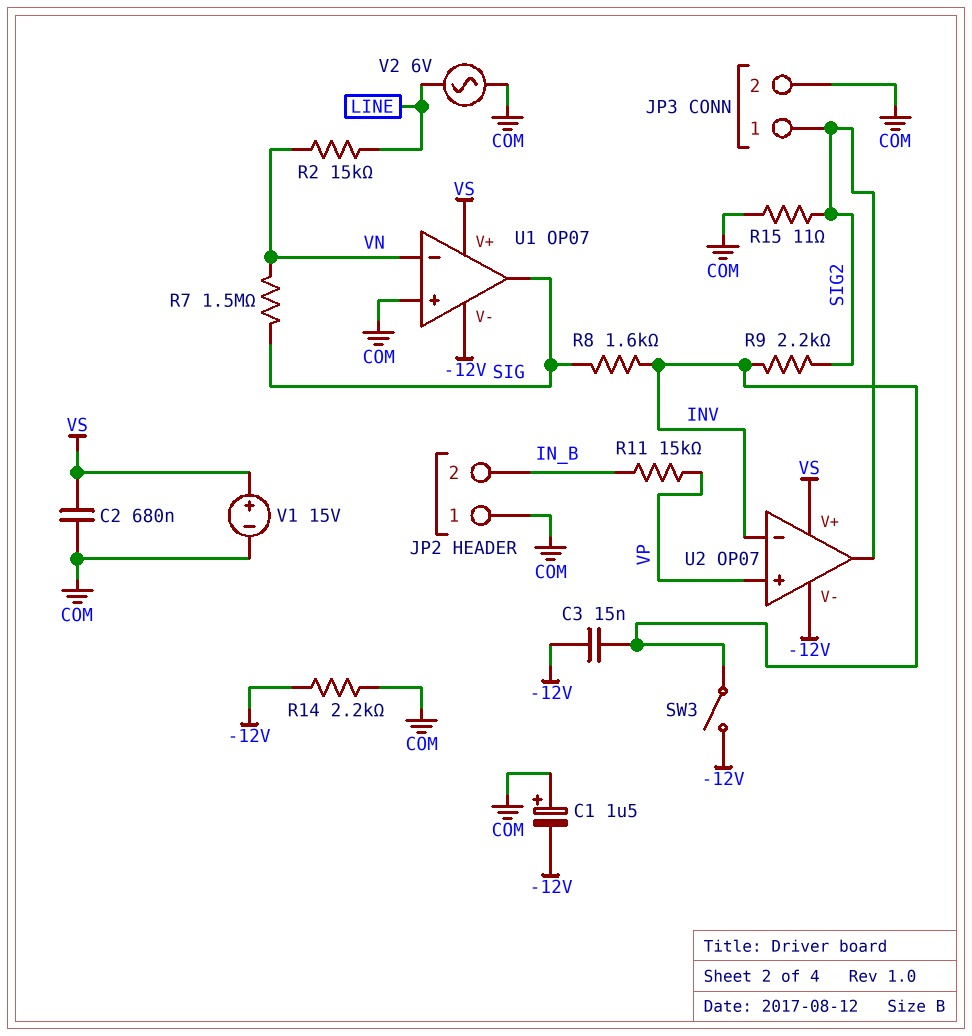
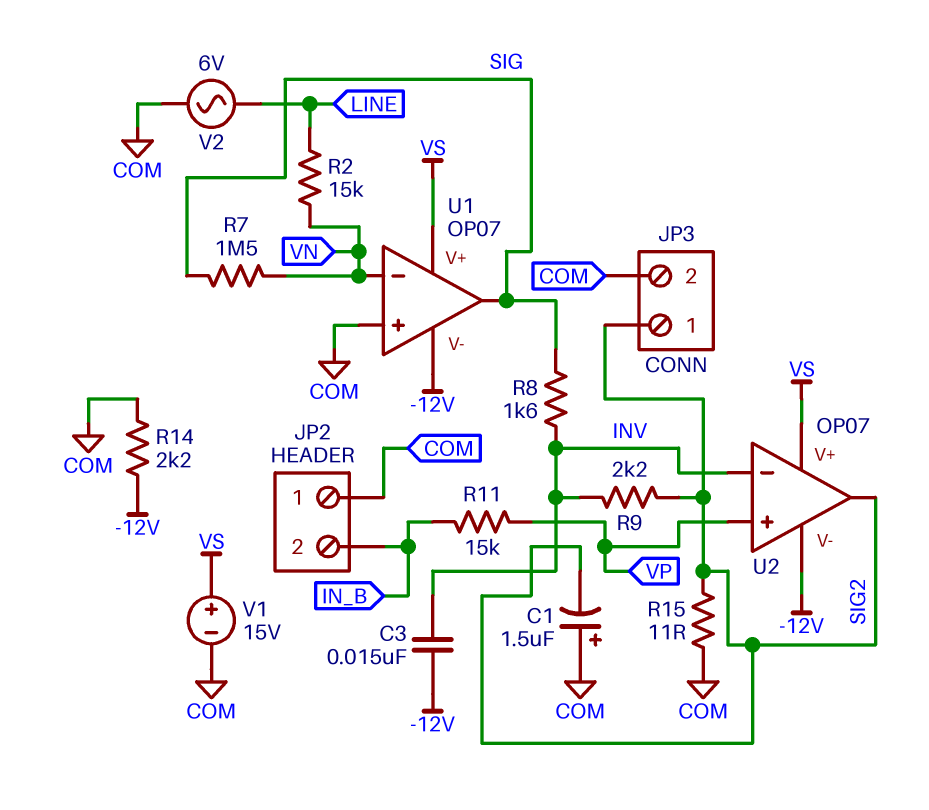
C1: 1.5uF (plus COM, minus -12V) -> 1.5uF (plus COM, minus SIG2)
C2: 680nF (COM, VS) -> none
SW3: switch (-12V, INV) -> none

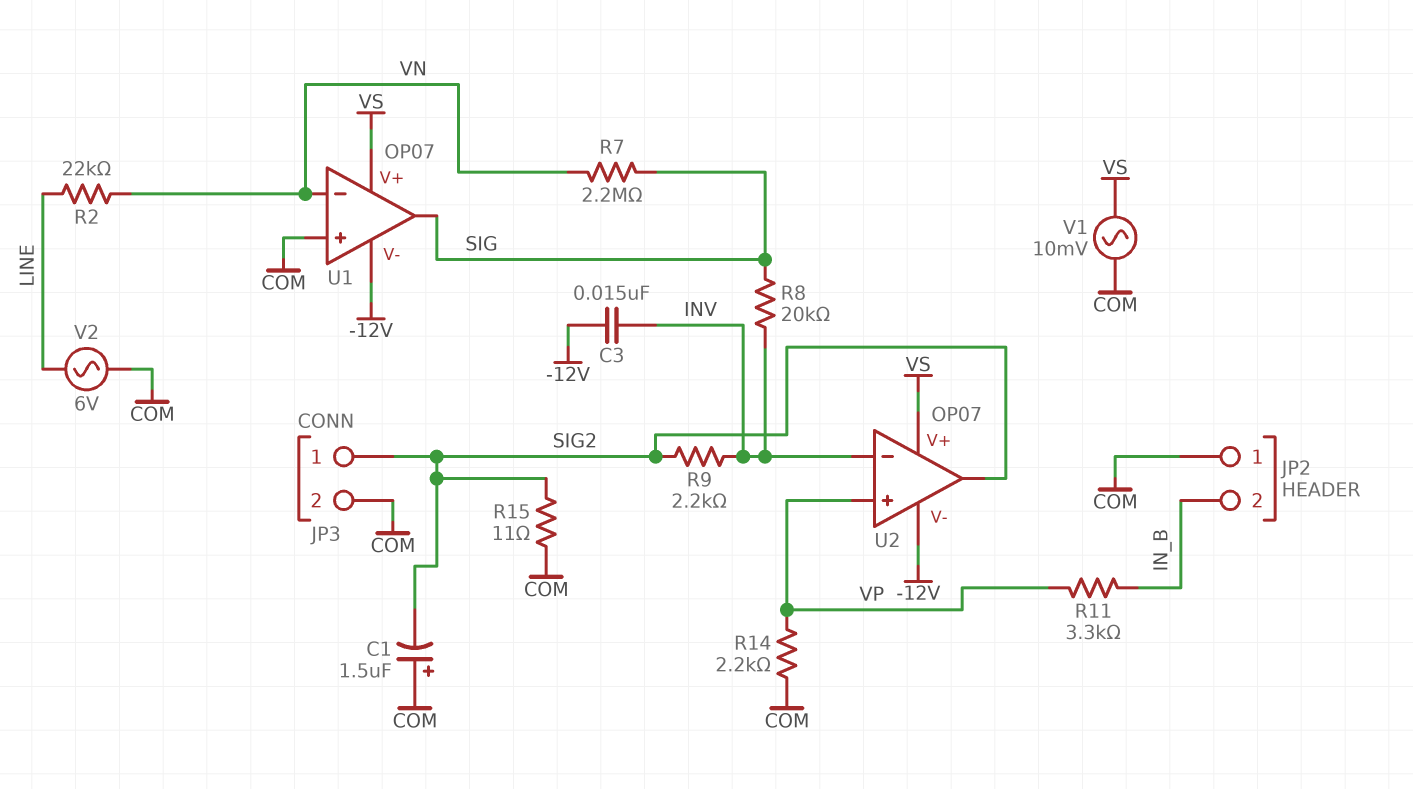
R2: 15k (LINE, VN) -> 22k (LINE, VN)
R7: 1.5M (SIG, VN) -> 2.2M (SIG, VN)
R8: 1.6k (INV, SIG) -> 20k (INV, SIG)
R11: 15k (IN_B, VP) -> 3.3k (IN_B, VP)
R14: 2.2k (-12V, COM) -> 2.2k (COM, VP)
V1: 15V (plus VS, minus COM) -> AC 10mV (COM, VS)

